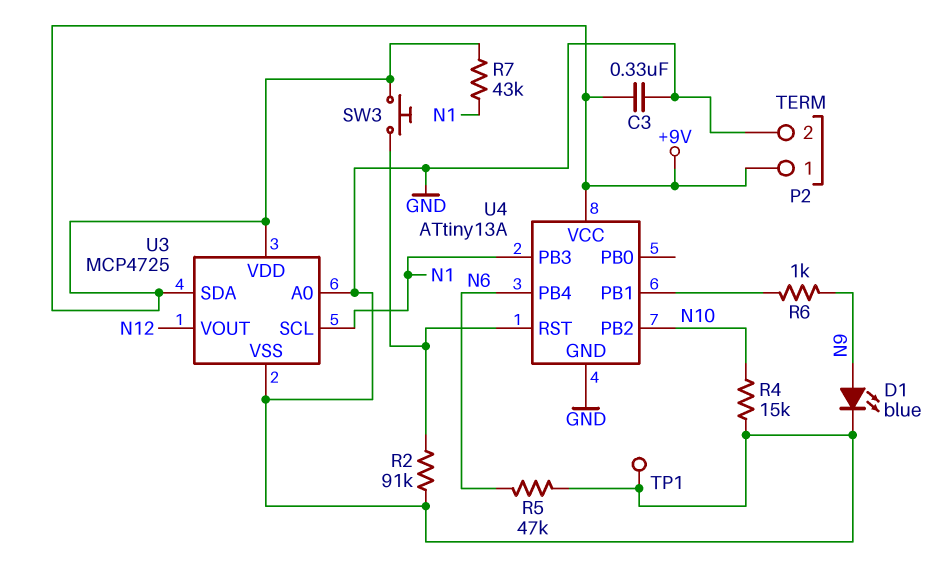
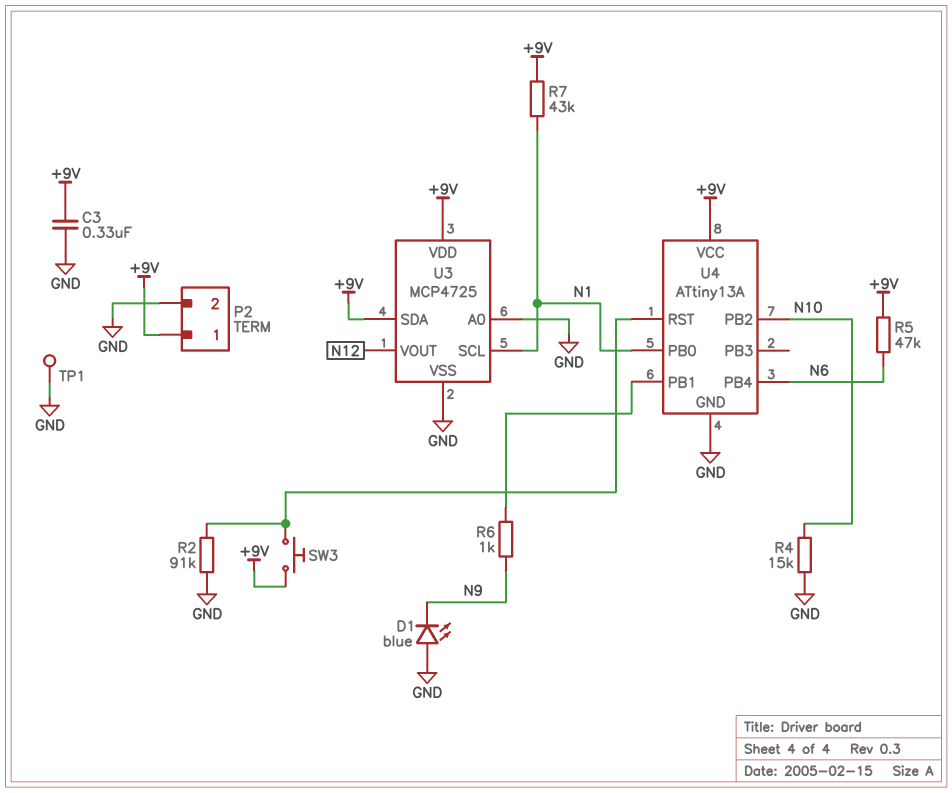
D1: LED blue (A N9, K GND) -> LED blue (A GND, K N9)
R5: 47k (GND, N6) -> 47k (+9V, N6)
U4 pin PB0: none -> N1
U4 pin PB3: N1 -> none

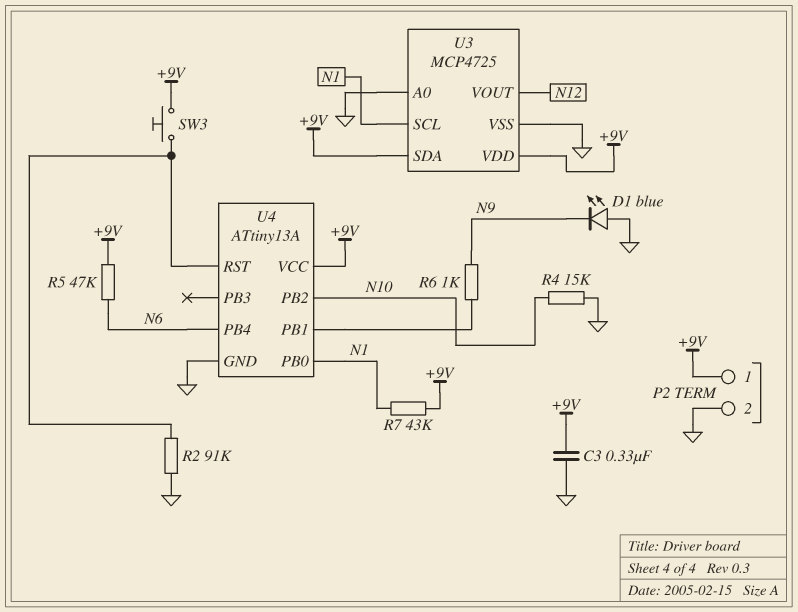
TP1: test point (GND) -> none

